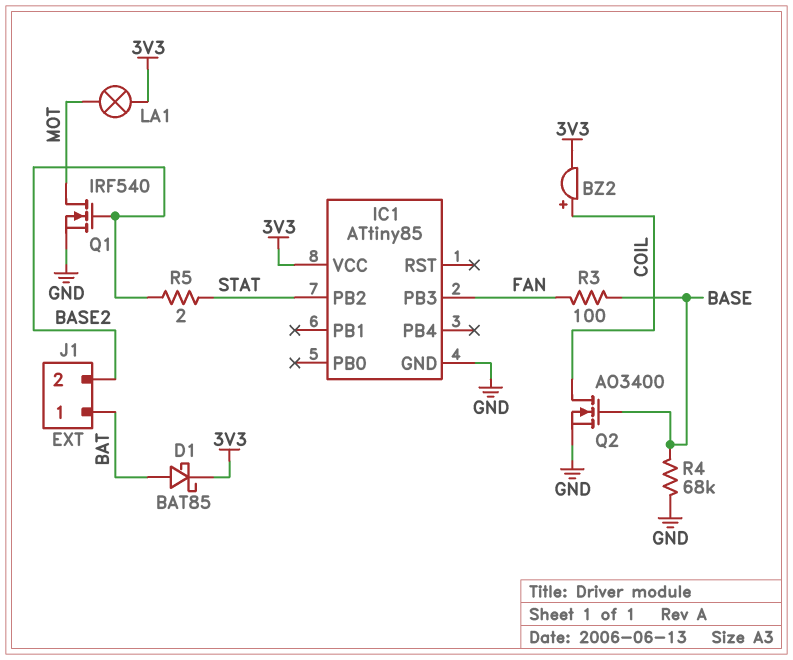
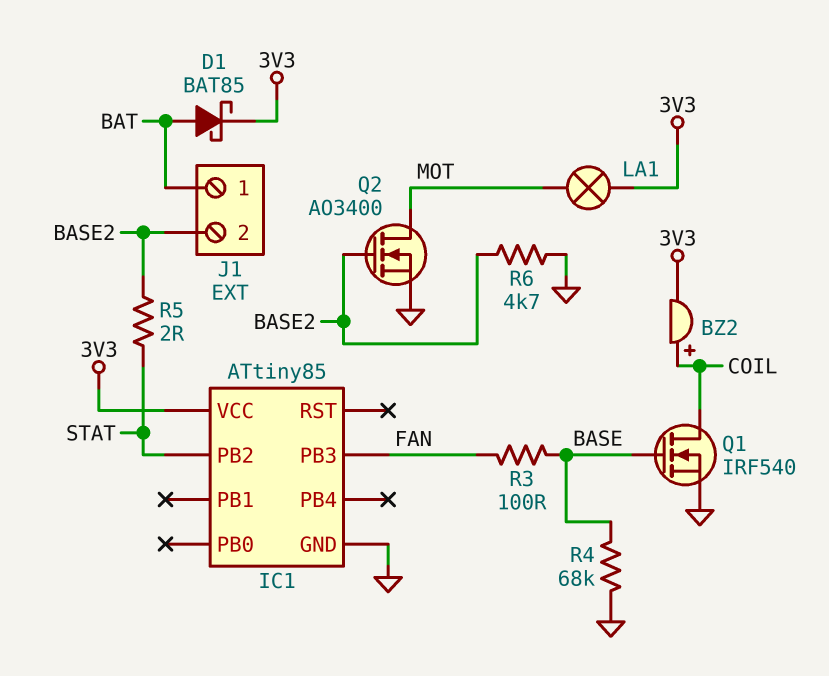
Q1: NMOS IRF540 (G BASE2, D MOT, S GND) -> NMOS IRF540 (G BASE, D COIL, S GND)
Q2: NMOS AO3400 (G BASE, D COIL, S GND) -> NMOS AO3400 (G BASE2, D MOT, S GND)
R6: none -> 4.7k (BASE2, GND)

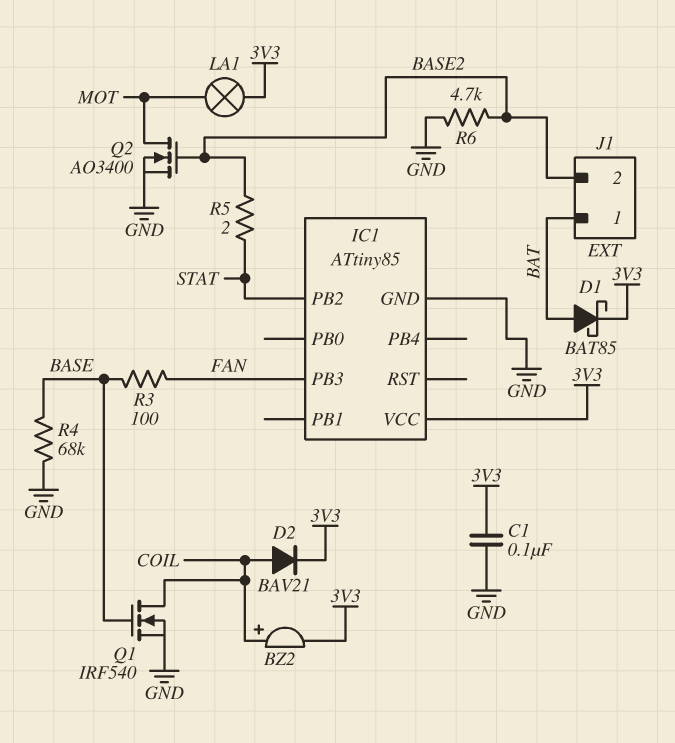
C1: none -> 100nF (3V3, GND)
D2: none -> diode BAV21 (A COIL, K 3V3)

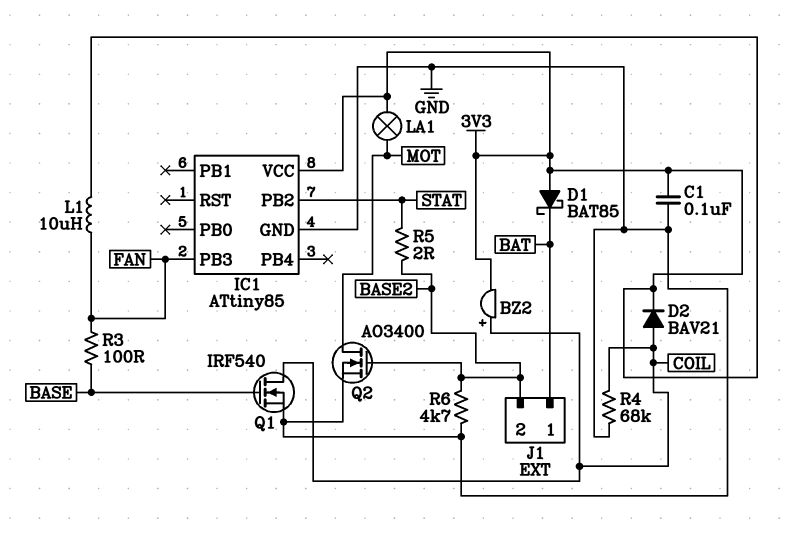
D1: schottky BAT85 (A BAT, K 3V3) -> schottky BAT85 (A 3V3, K BAT)
L1: none -> 10uH (3V3, FAN)
R4: 68k (BASE, GND) -> 68k (COIL, GND)

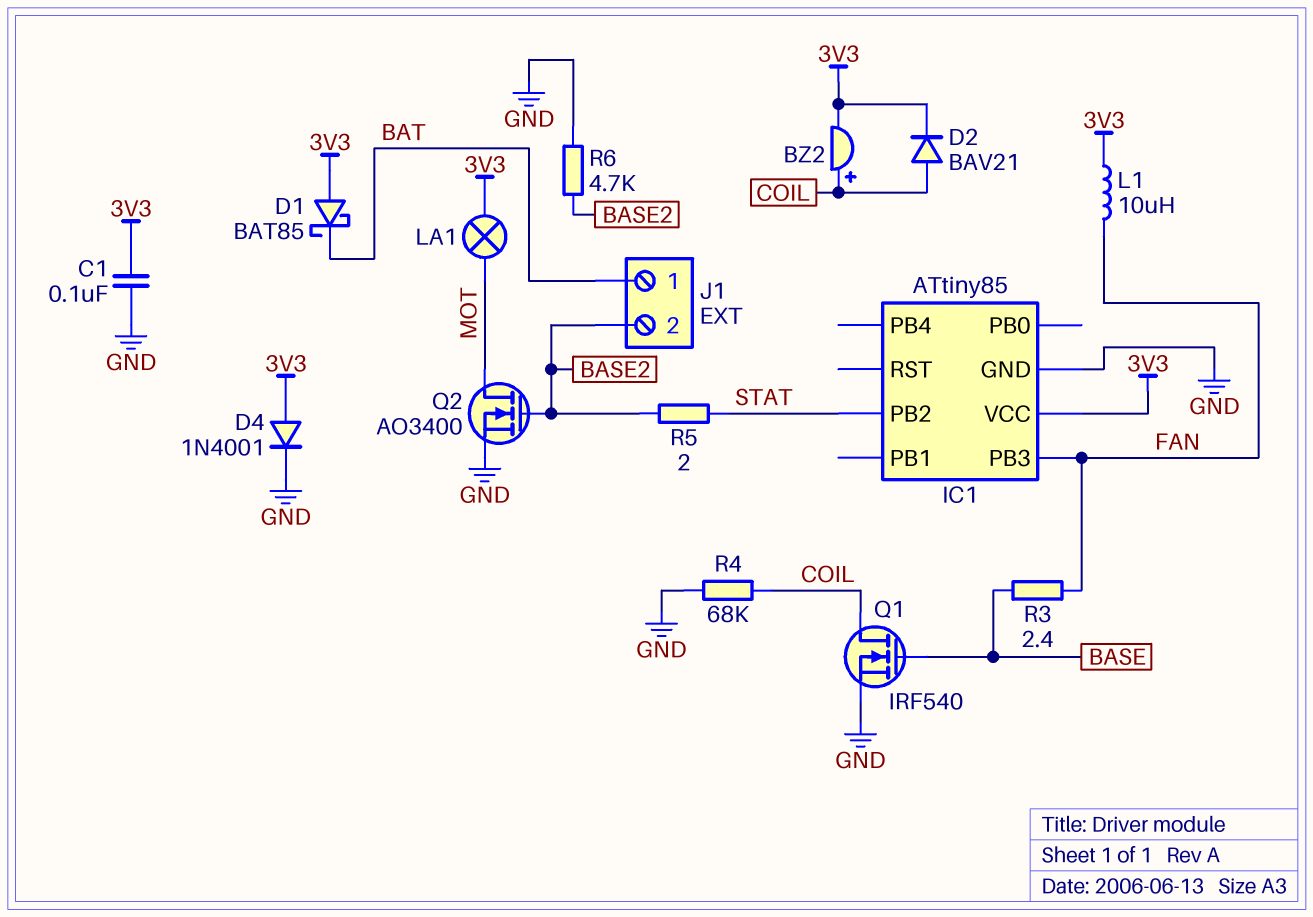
D4: none -> diode 1N4001 (A 3V3, K GND)
R3: 100 (BASE, FAN) -> 2.4 (BASE, FAN)

